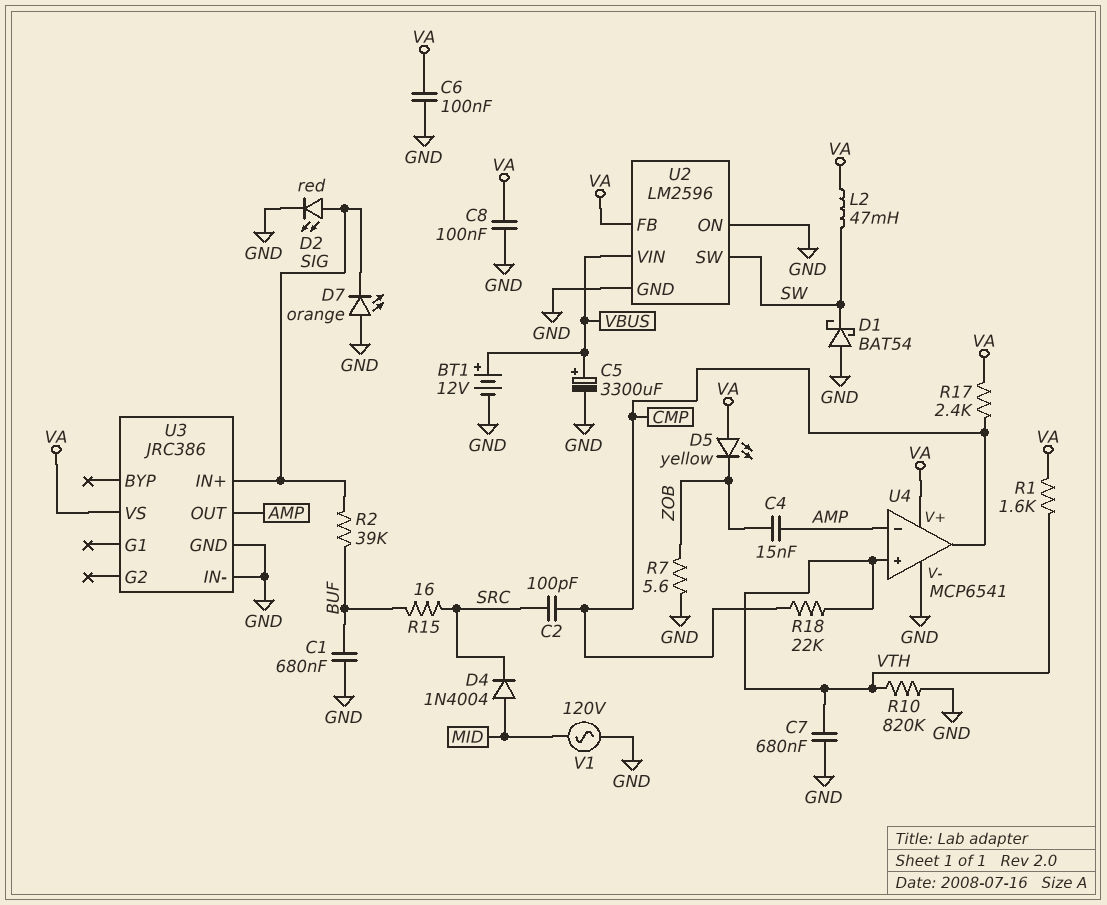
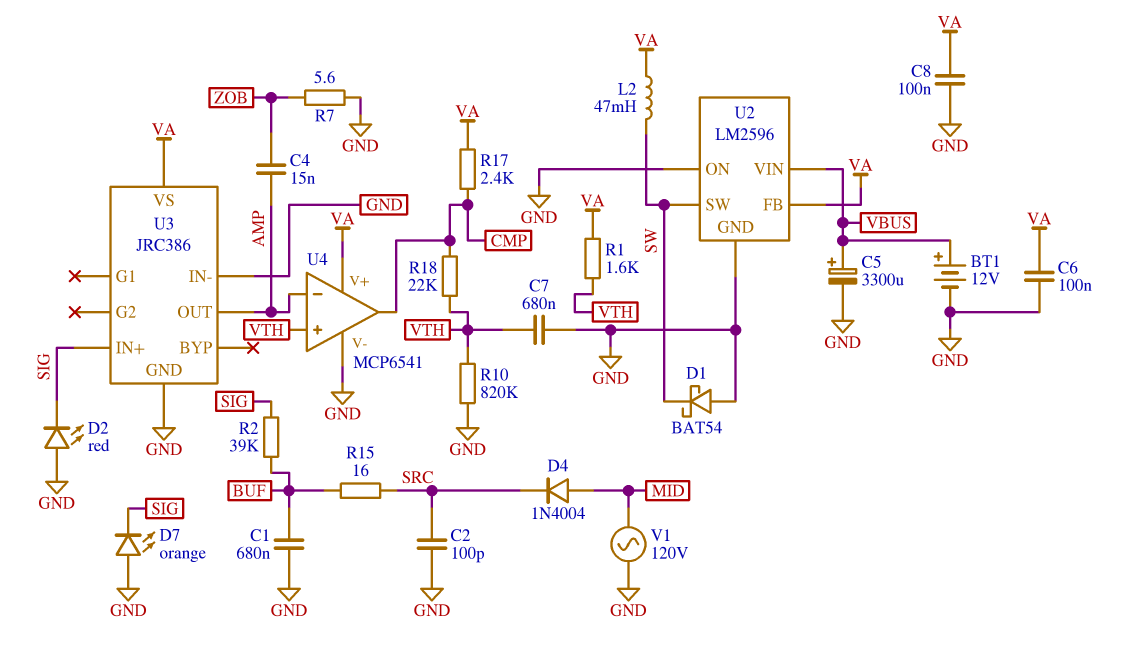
C2: 100pF (CMP, SRC) -> 100pF (GND, SRC)
D2: LED red (A SIG, K GND) -> LED red (A GND, K SIG)
D5: LED yellow (A VA, K ZOB) -> none

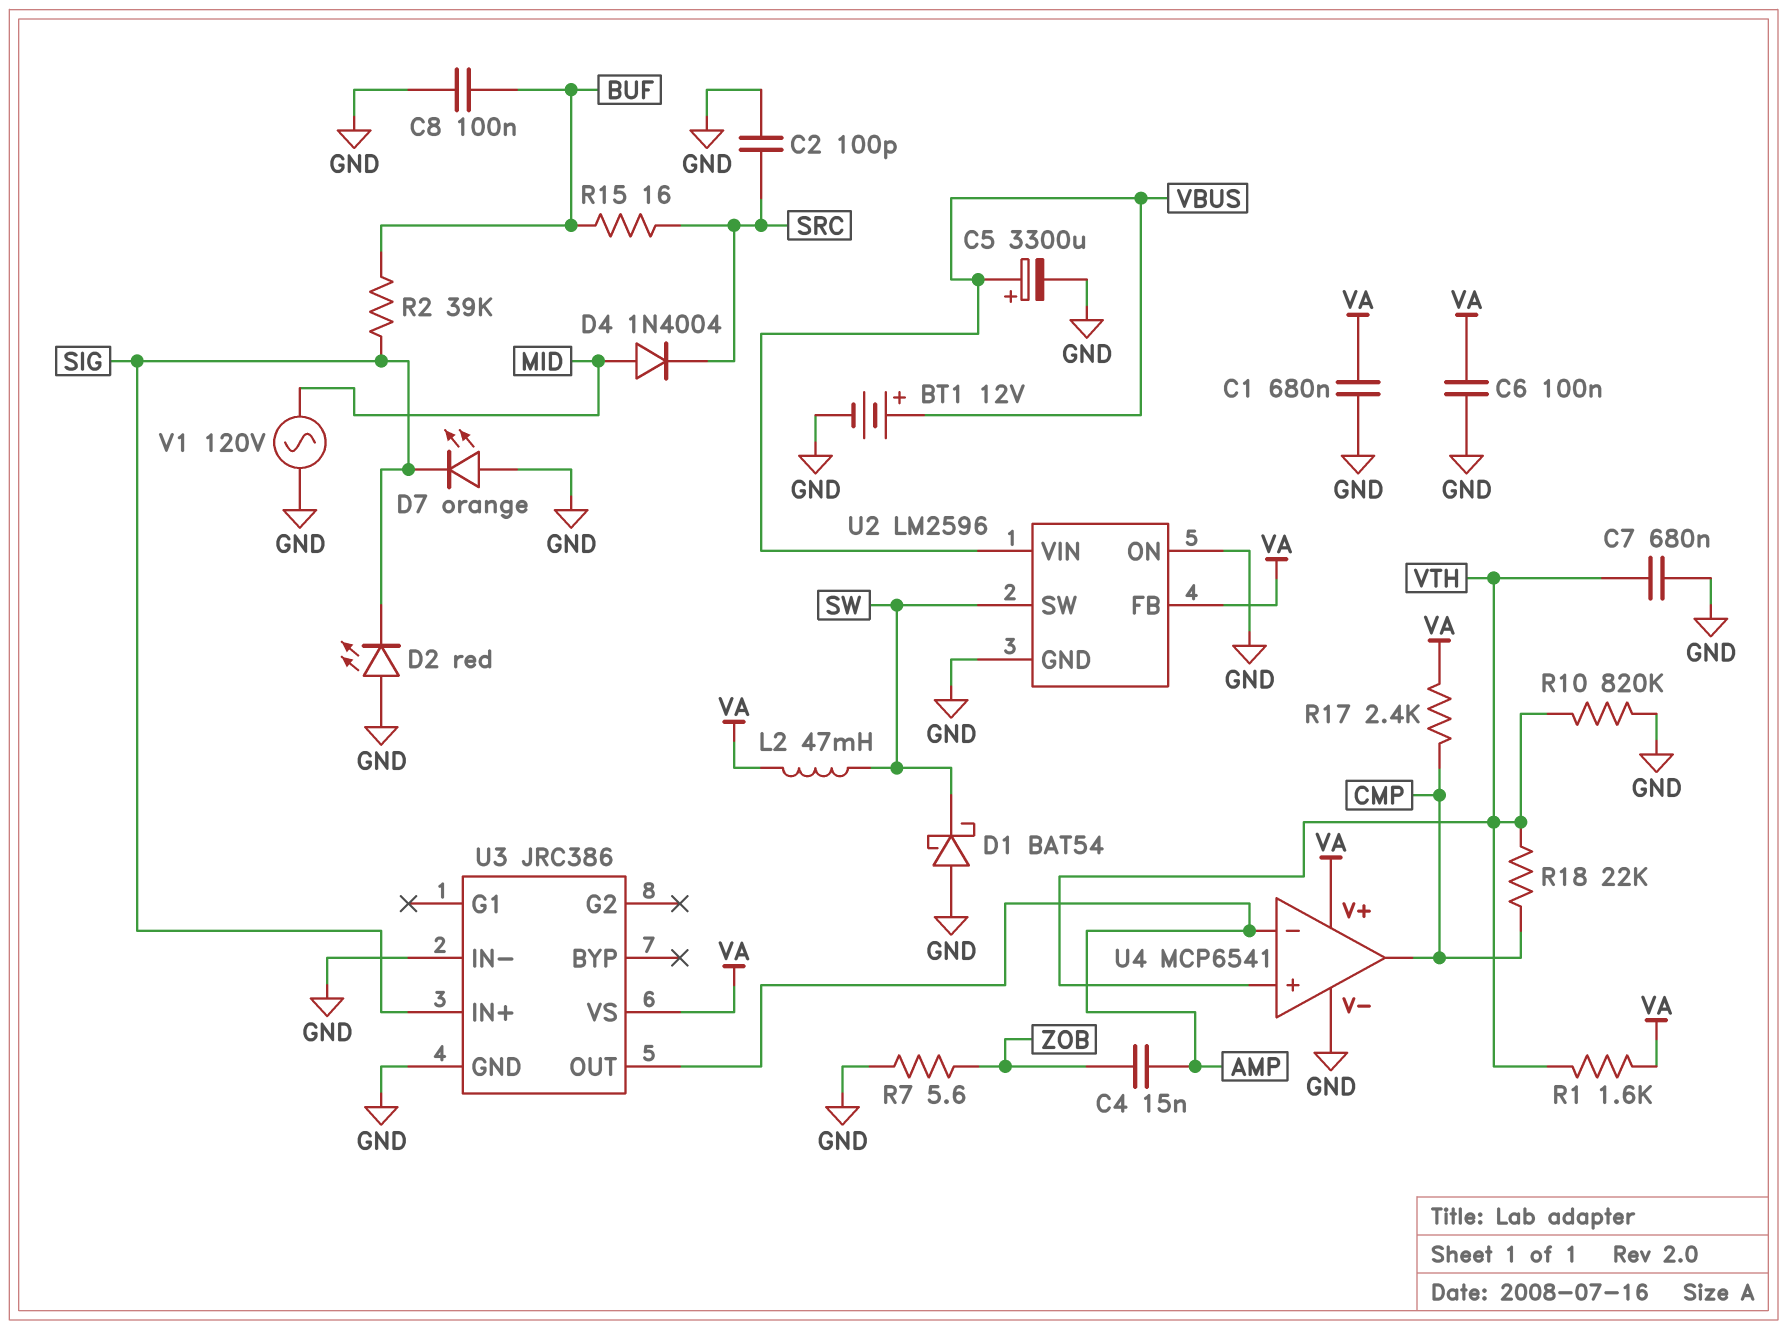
C1: 680nF (BUF, GND) -> 680nF (GND, VA)
C8: 100nF (GND, VA) -> 100nF (BUF, GND)

